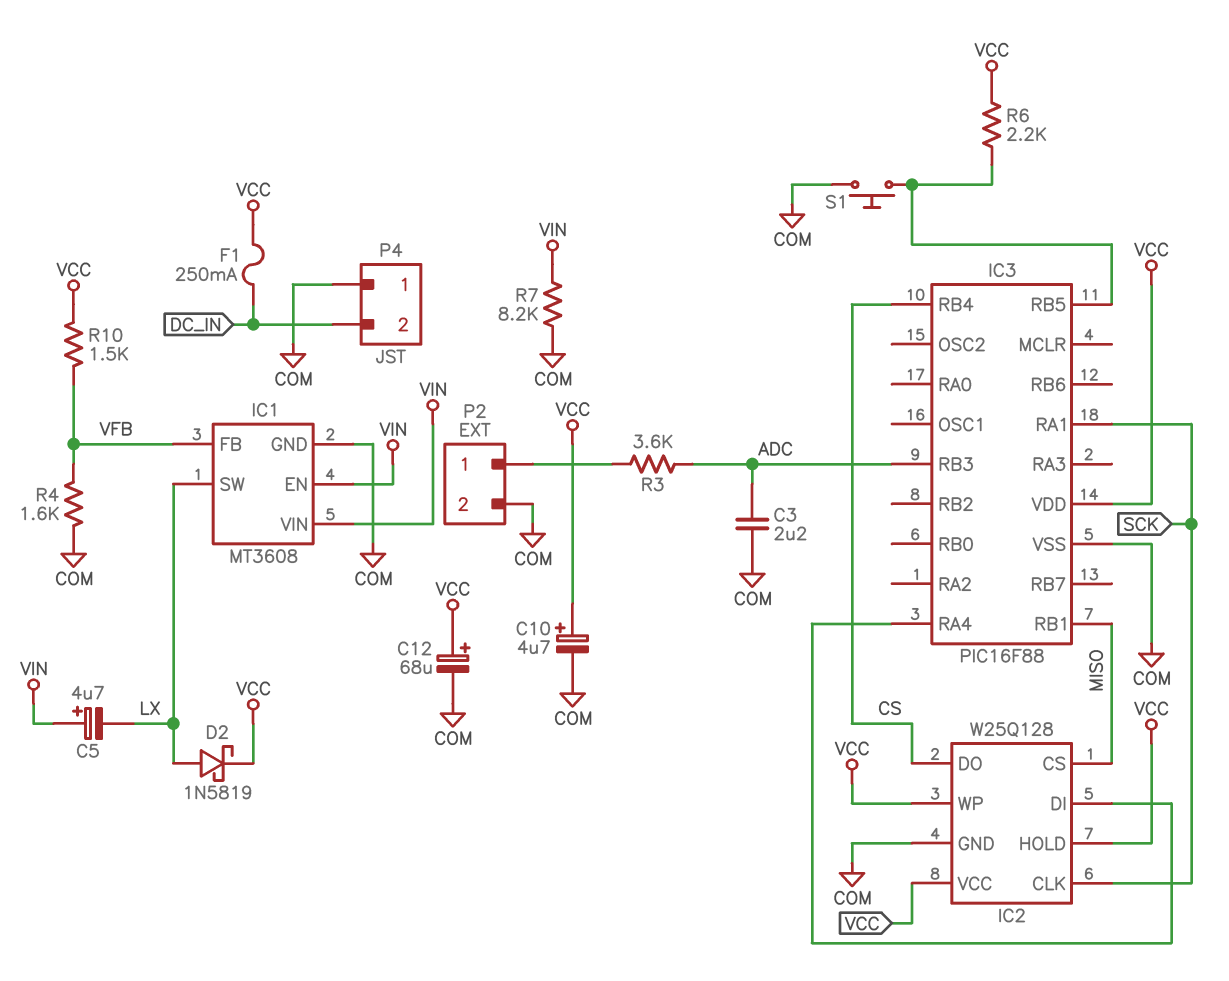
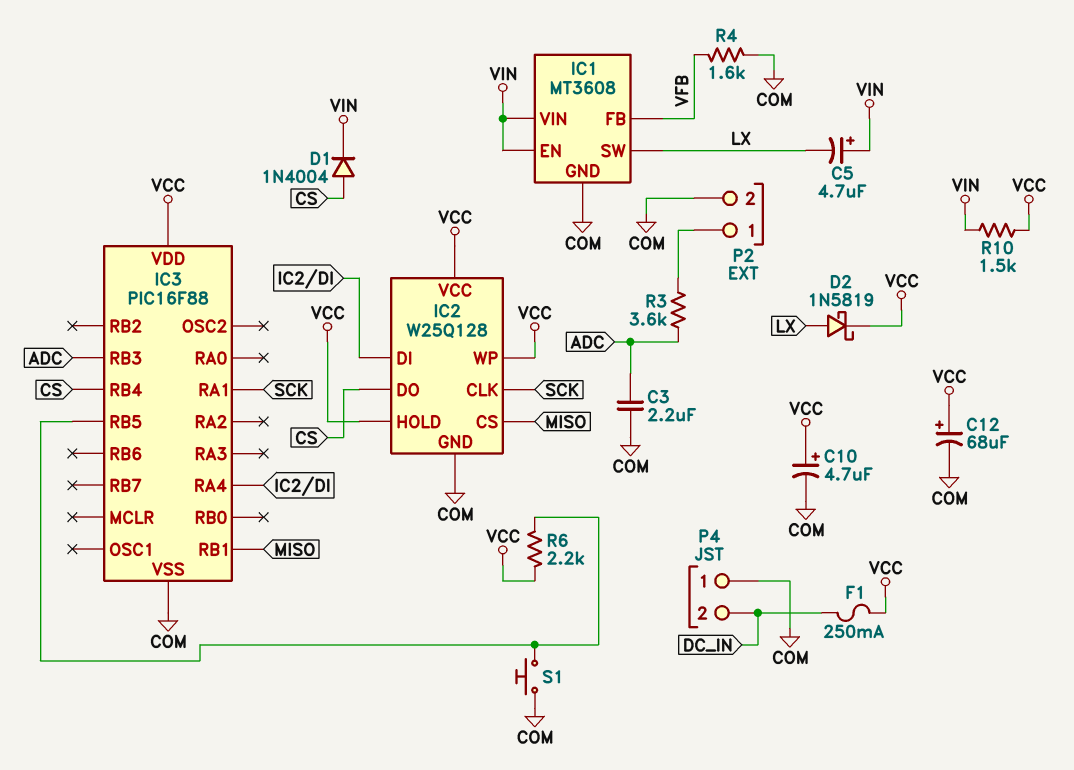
D1: none -> diode 1N4004 (A CS, K VIN)
R7: 8.2k (COM, VIN) -> none
R10: 1.5k (VCC, VFB) -> 1.5k (VCC, VIN)

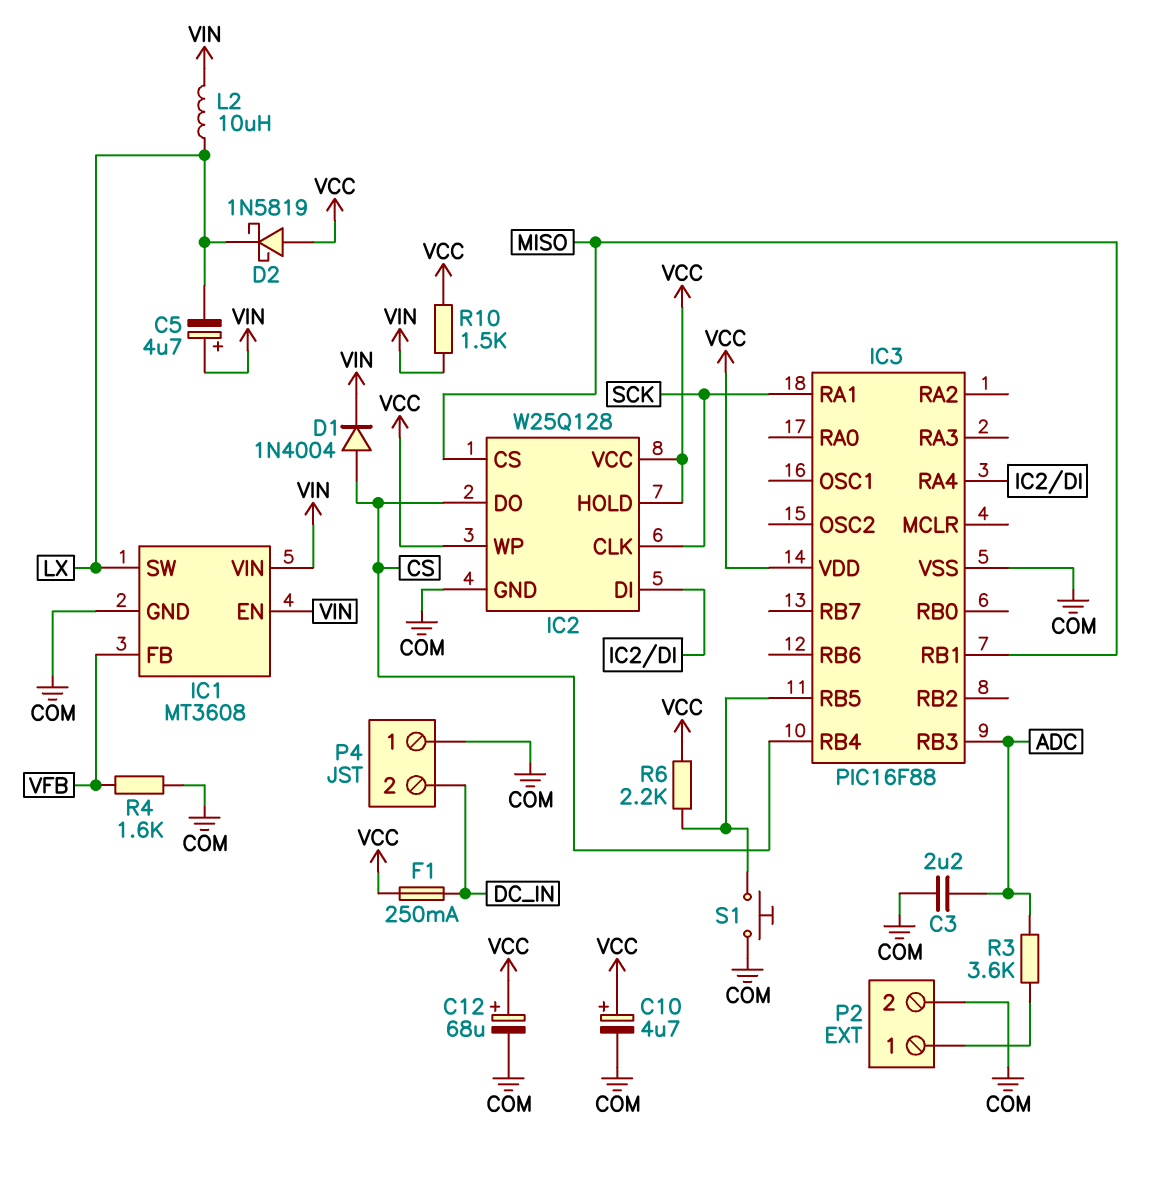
D2: schottky 1N5819 (A LX, K VCC) -> schottky 1N5819 (A VCC, K LX)
L2: none -> 10uH (LX, VIN)

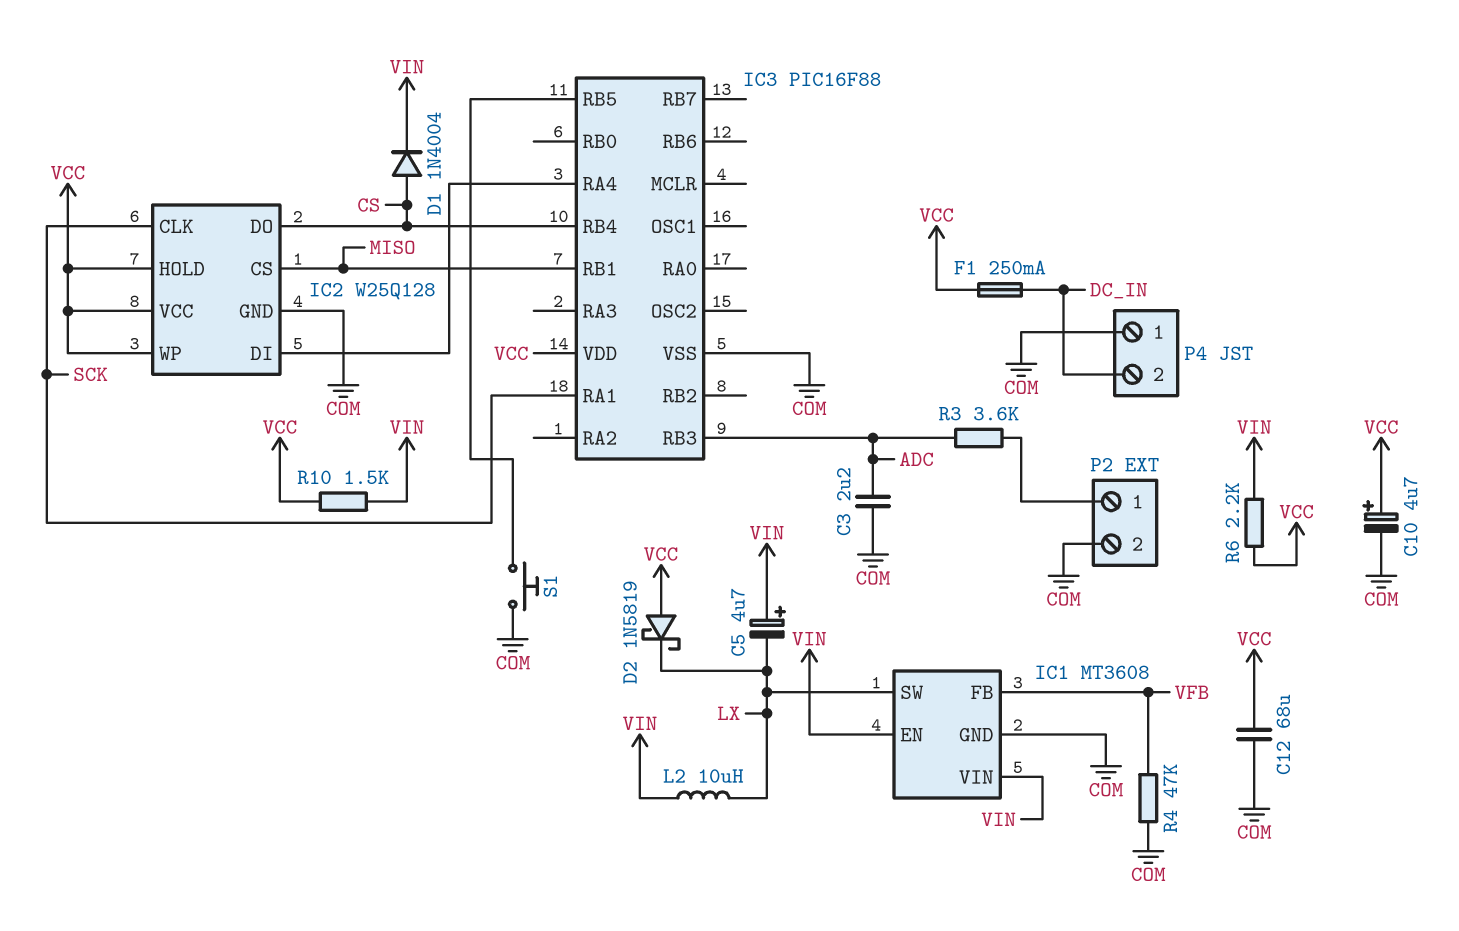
C12: 68uF (plus VCC, minus COM) -> 68uF (COM, VCC)
R4: 1.6k (COM, VFB) -> 47k (COM, VFB)
R6: 2.2k (IC3/RB5, VCC) -> 2.2k (VCC, VIN)

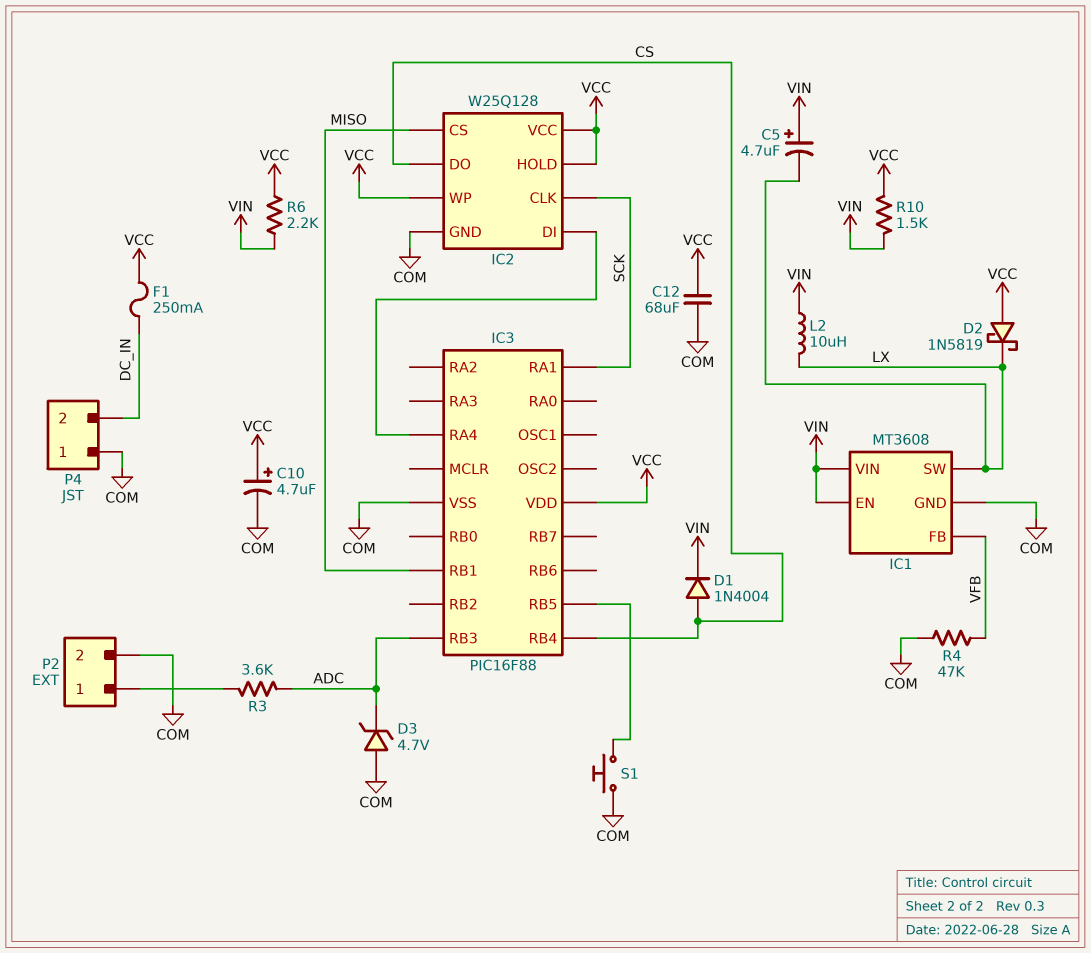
C3: 2.2uF (ADC, COM) -> none
D3: none -> zener 4.7V (A COM, K ADC)

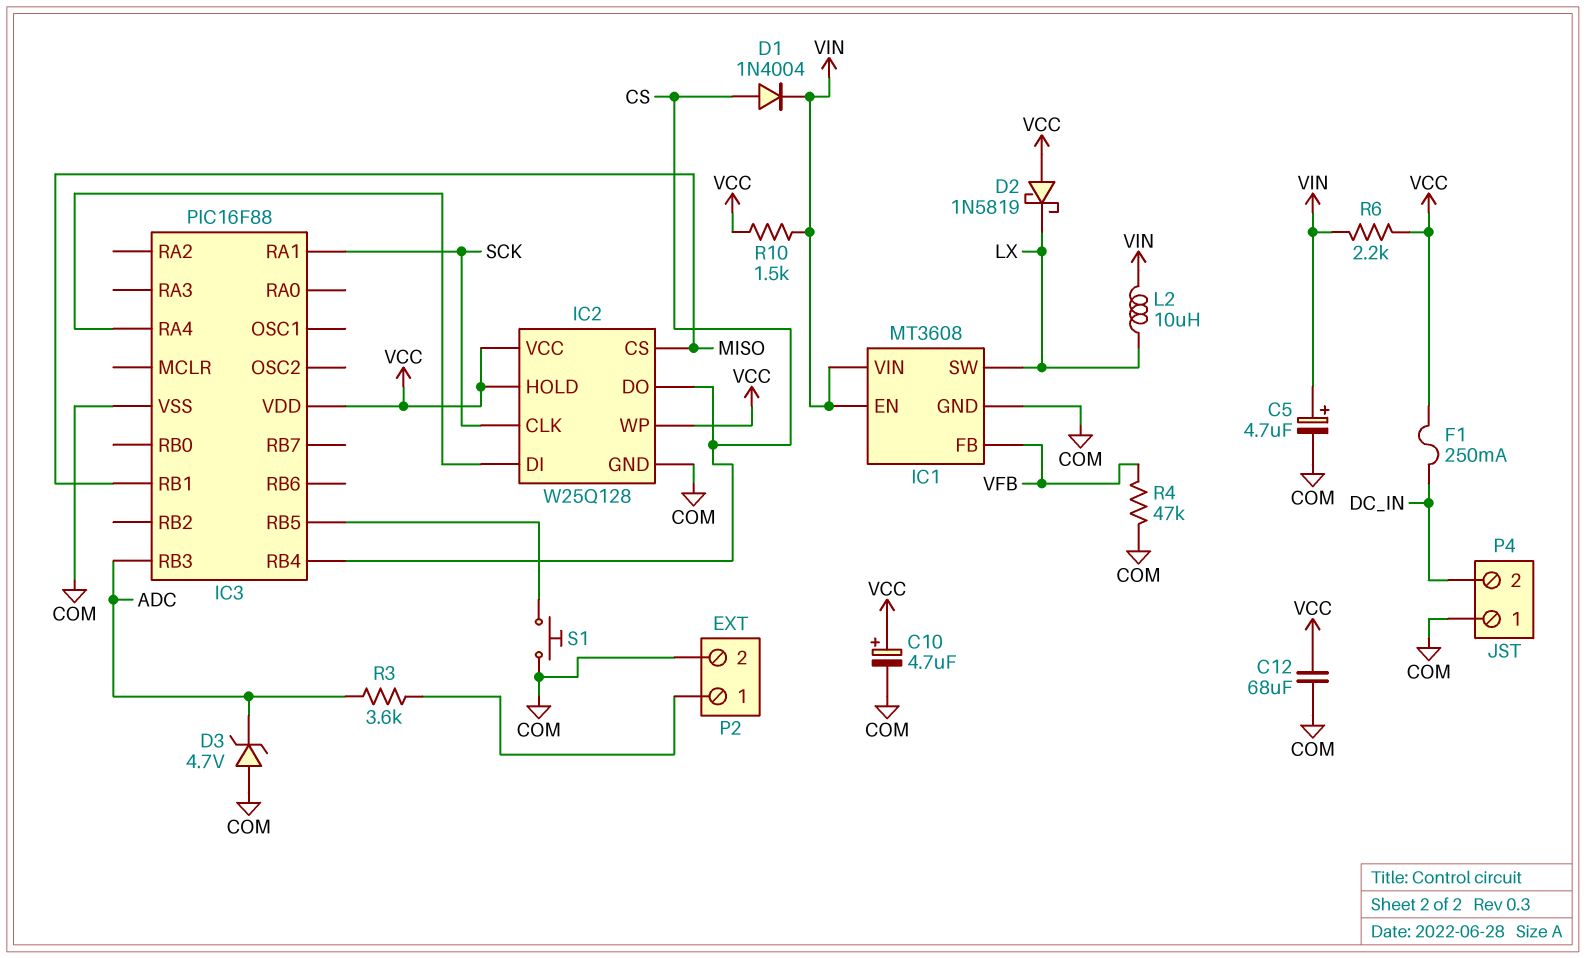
C5: 4.7uF (plus VIN, minus LX) -> 4.7uF (plus VIN, minus COM)

